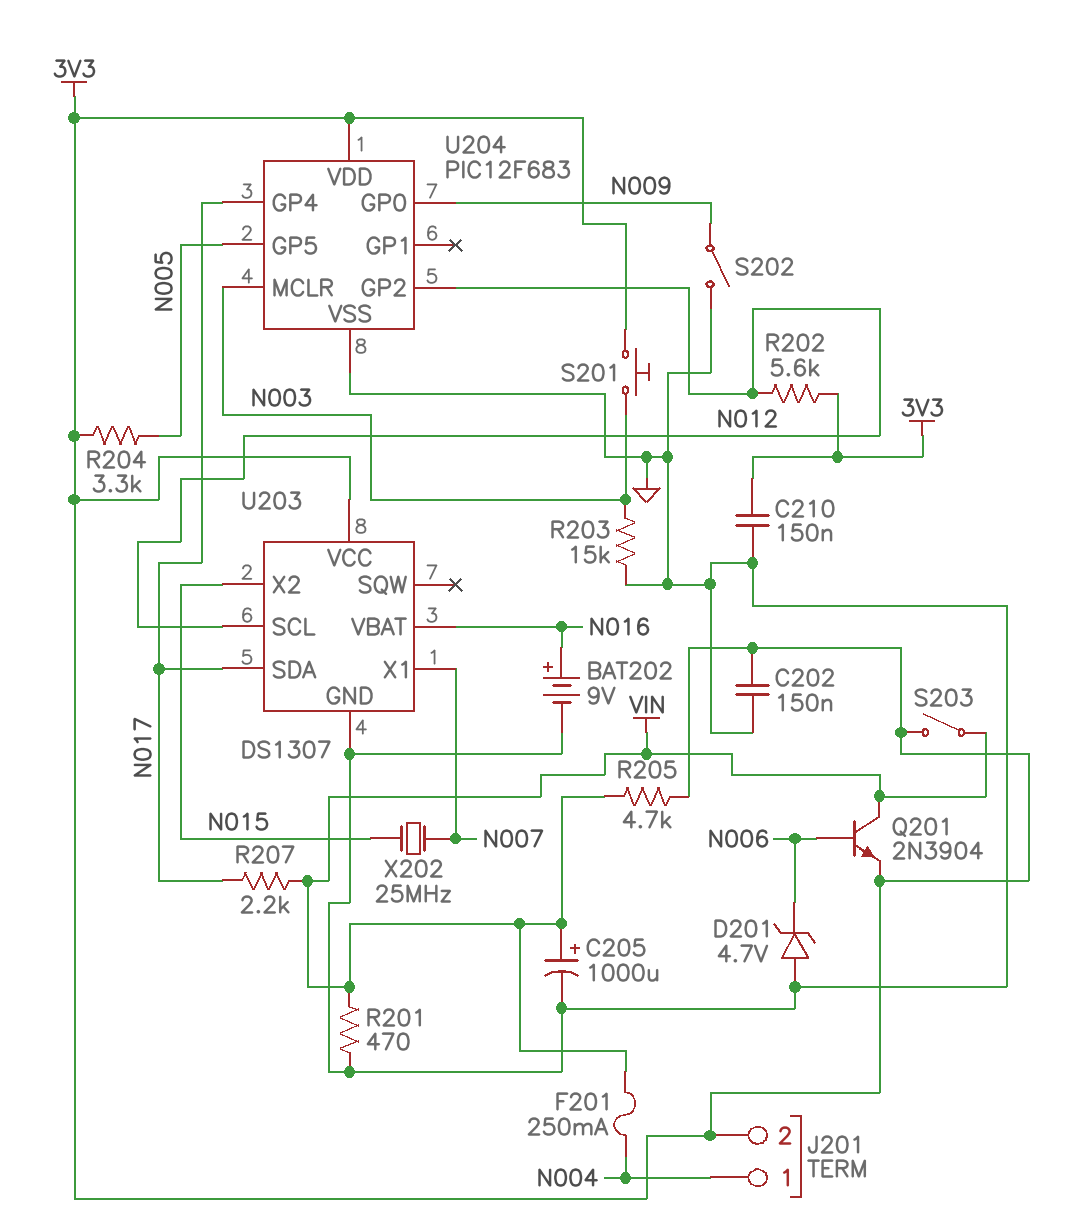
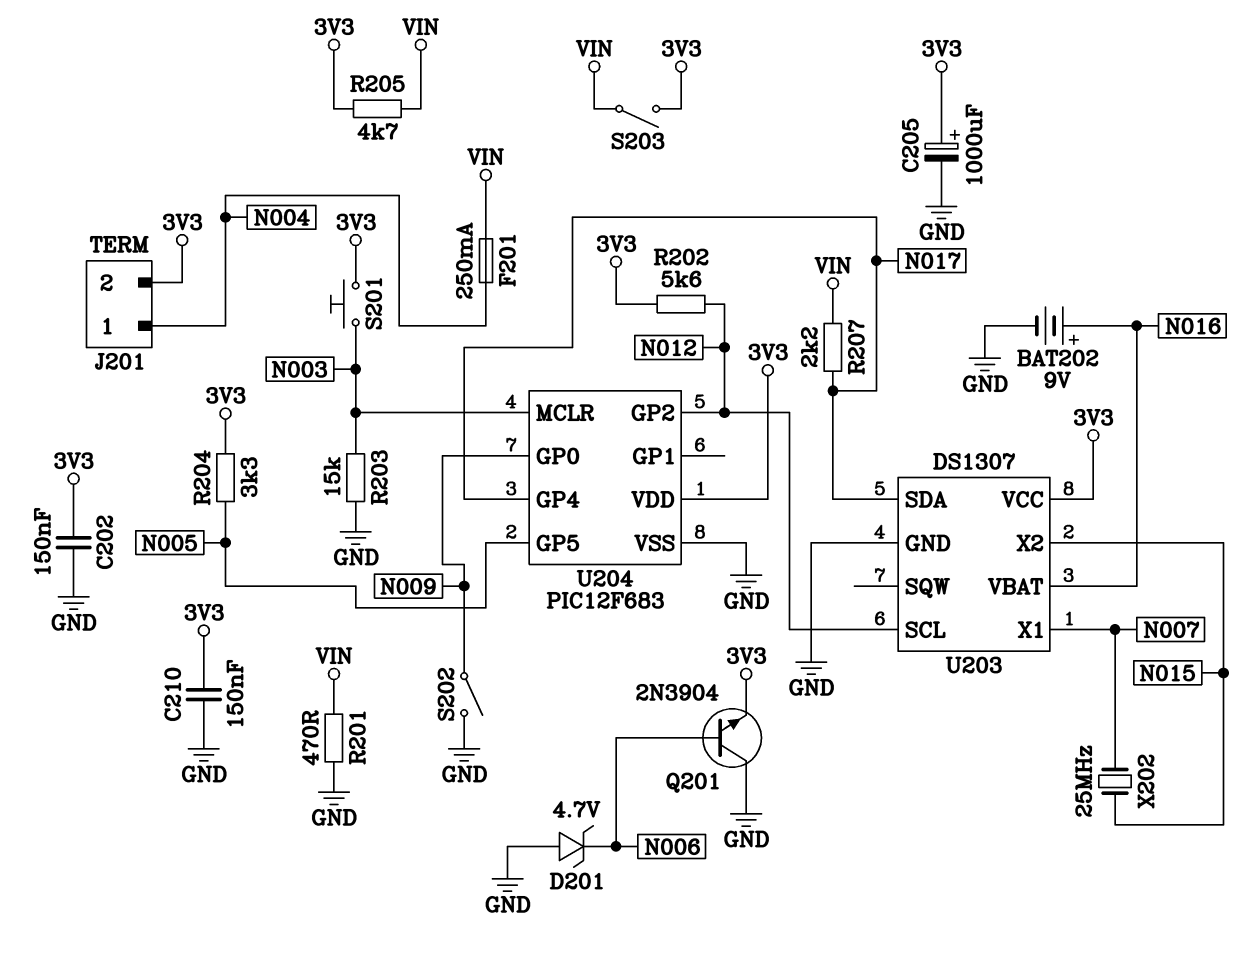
C205: 1000uF (plus VIN, minus GND) -> 1000uF (plus 3V3, minus GND)
Q201: NPN 2N3904 (B N006, C VIN, E 3V3) -> NPN 2N3904 (B N006, C GND, E 3V3)

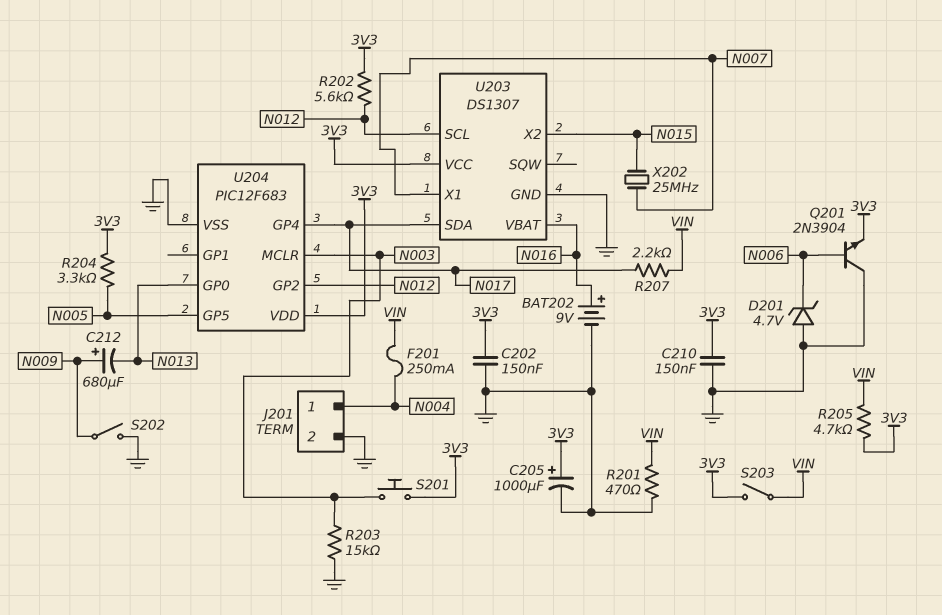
C212: none -> 680uF (plus N009, minus N013)
J201 pin 2: 3V3 -> GND
U204 pin GP0: N009 -> N013

